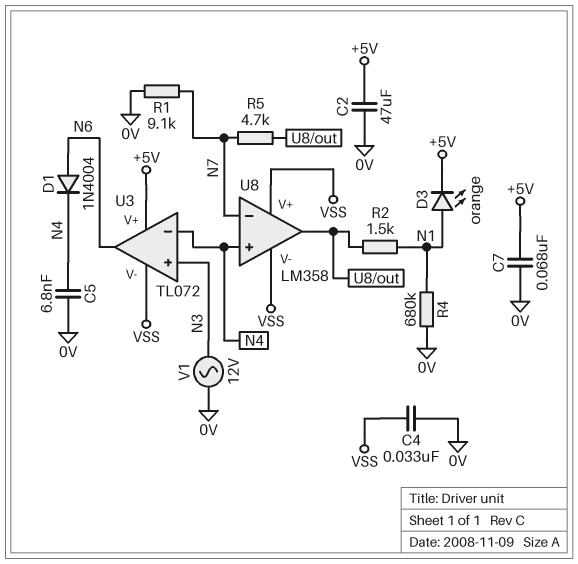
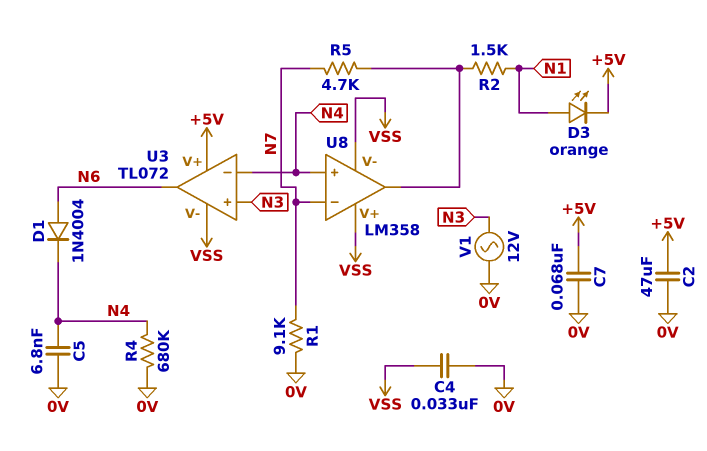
R4: 680k (0V, N1) -> 680k (0V, N4)

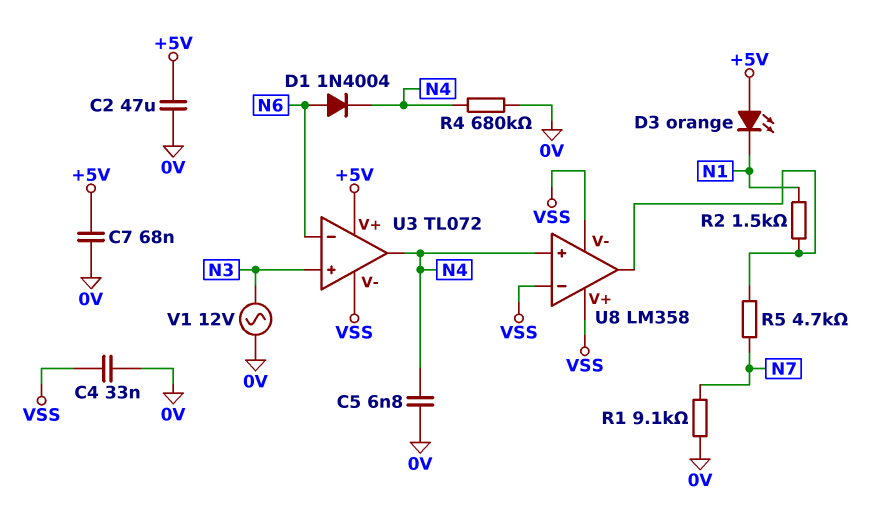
D3: LED orange (A N1, K +5V) -> LED orange (A +5V, K N1)
U3 pin in-: N4 -> N6
U3 pin out: N6 -> N4
U8 pin in-: N7 -> VSS

